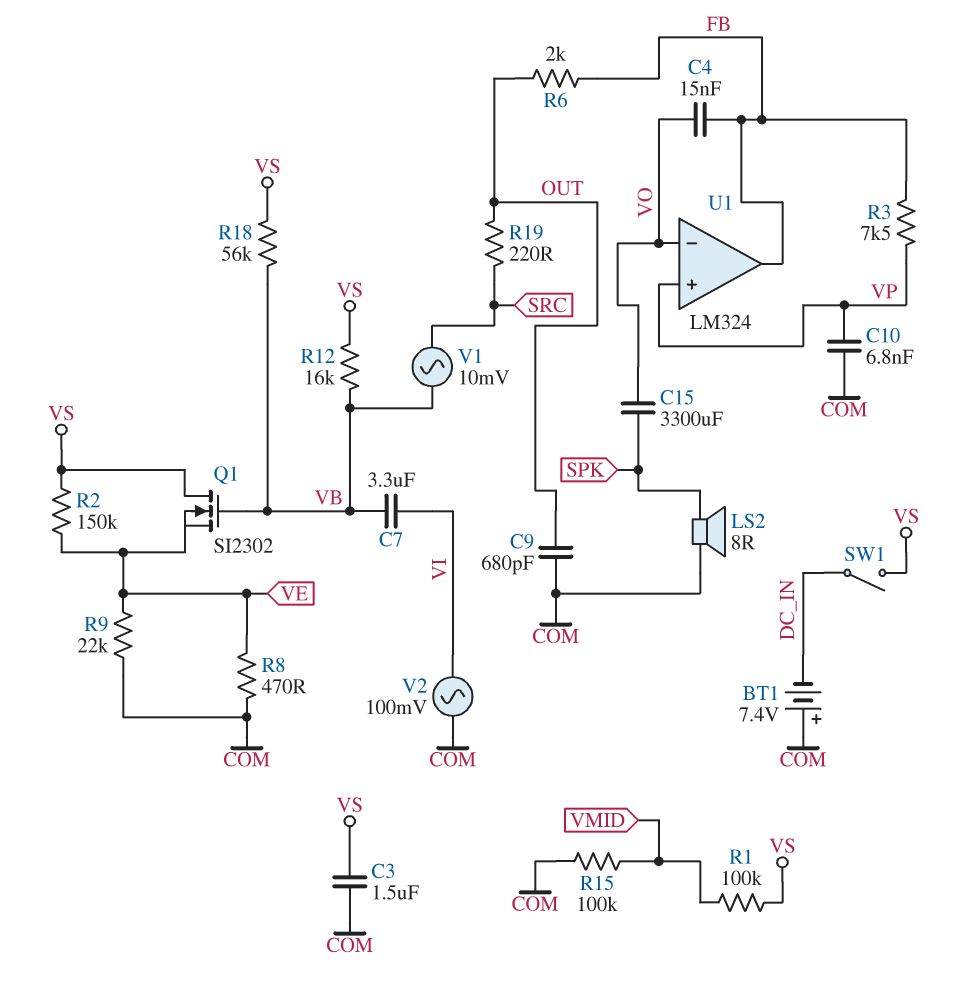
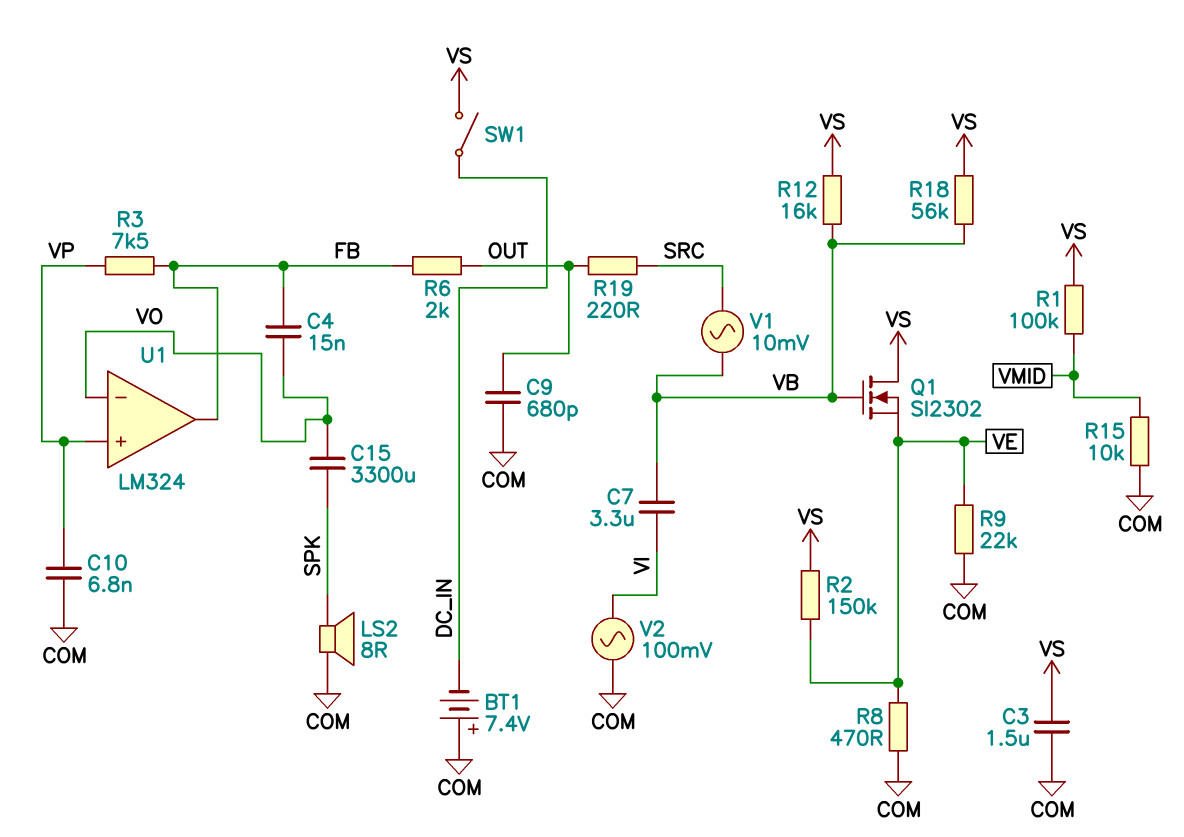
R15: 100k (COM, VMID) -> 10k (COM, VMID)

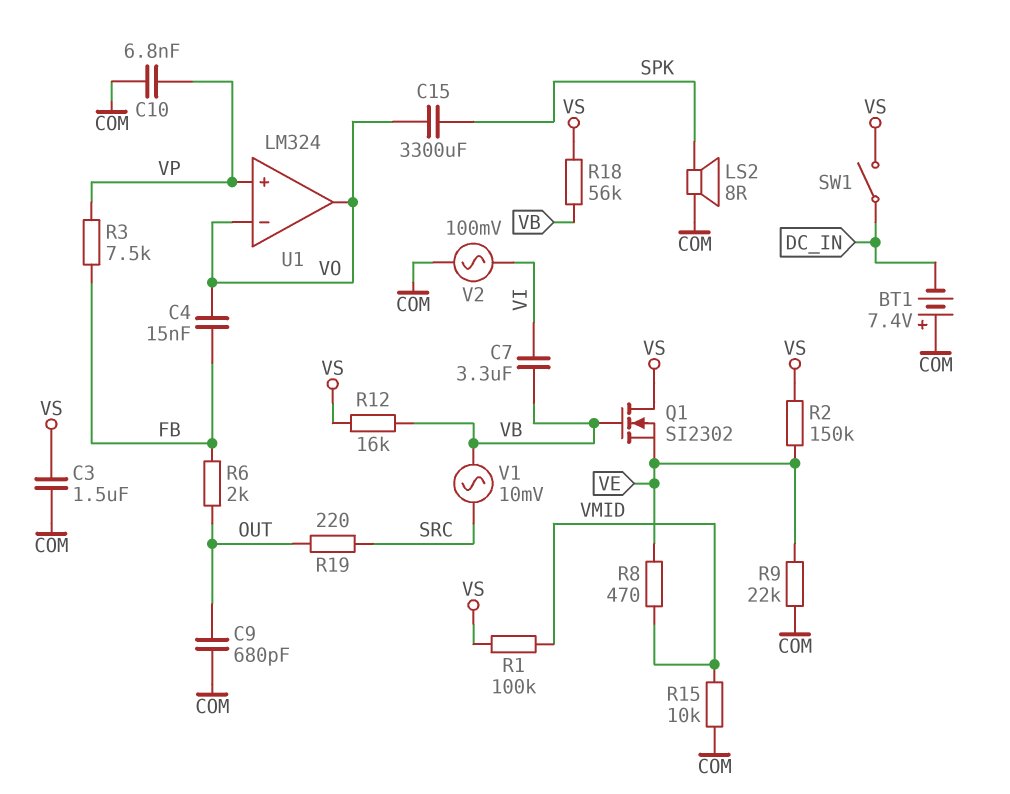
R8: 470 (COM, VE) -> 470 (VE, VMID)
U1 pin out: FB -> VO

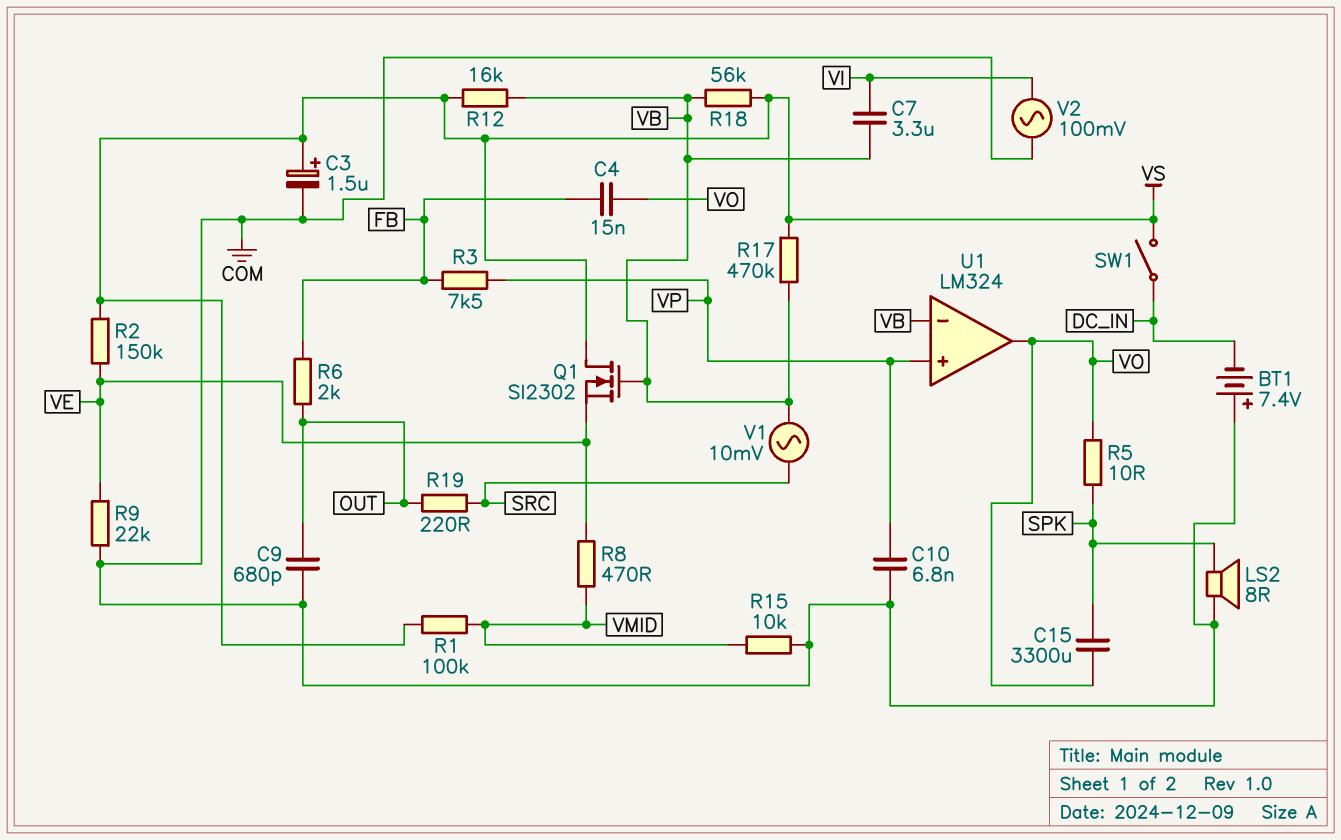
C3: 1.5uF (COM, VS) -> 1.5uF (plus VS, minus COM)
R5: none -> 10 (SPK, VO)
R17: none -> 470k (VB, VS)
U1 pin in-: VO -> VB

